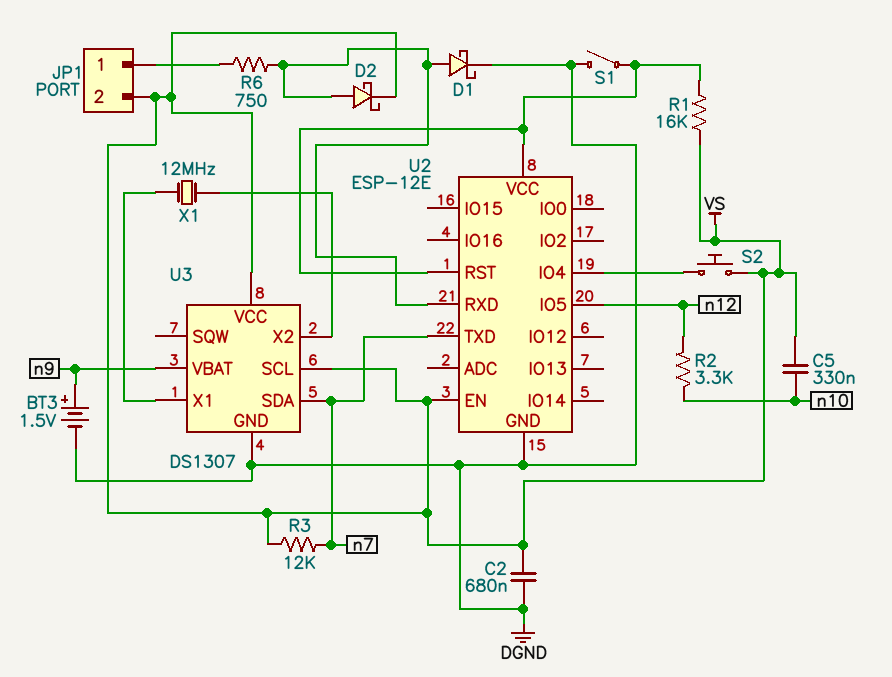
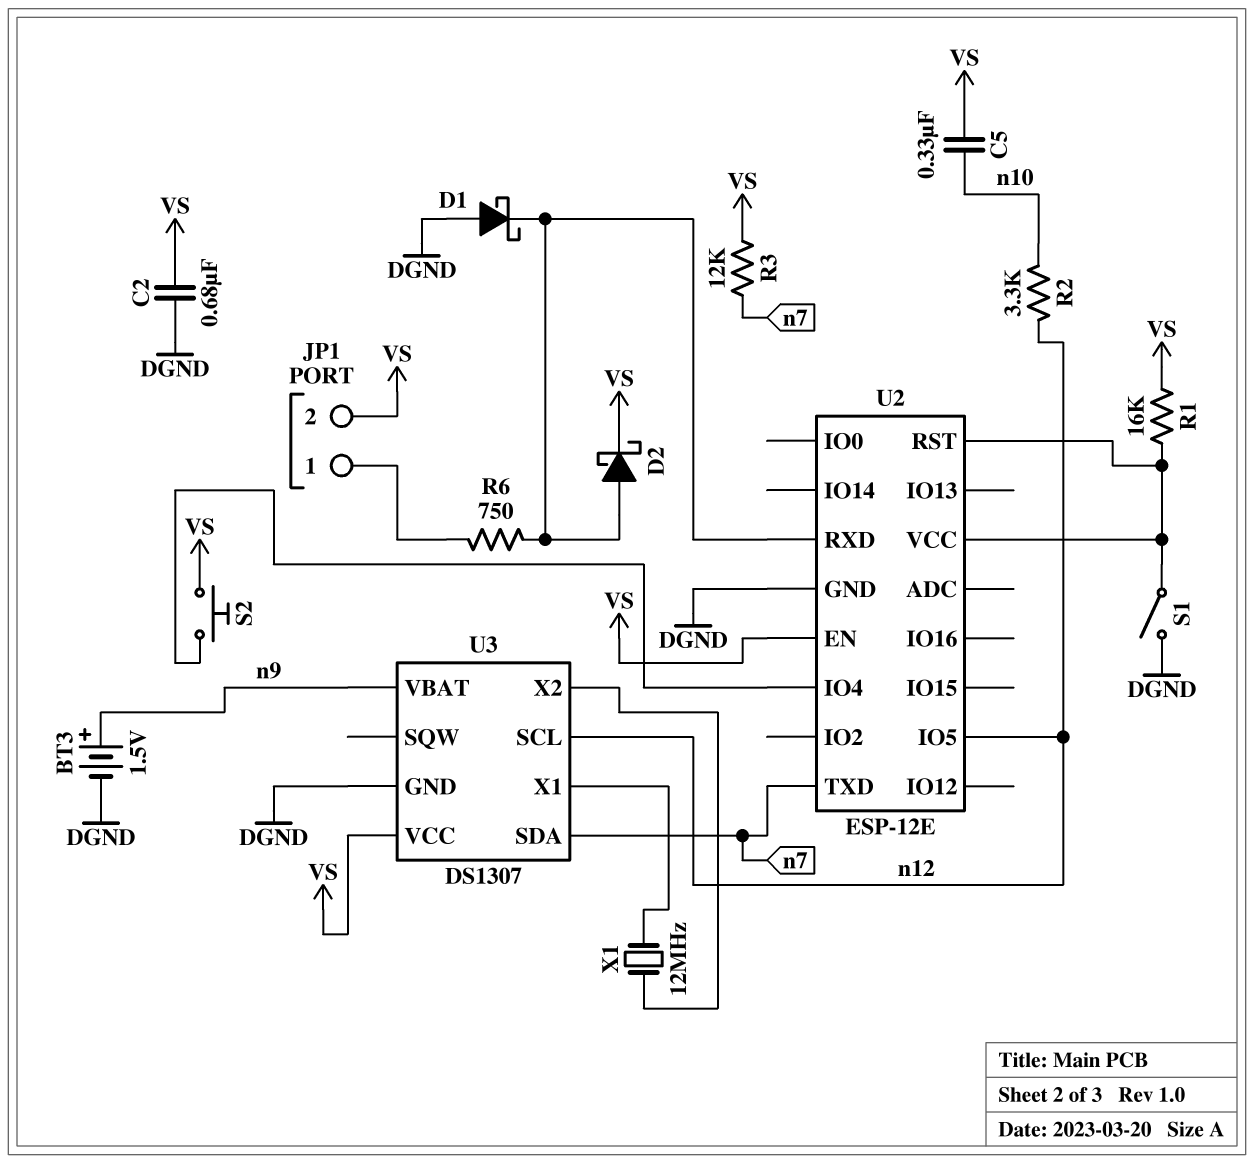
D1: schottky (A U2/RXD, K DGND) -> schottky (A DGND, K U2/RXD)
U3 pin SCL: VS -> n12

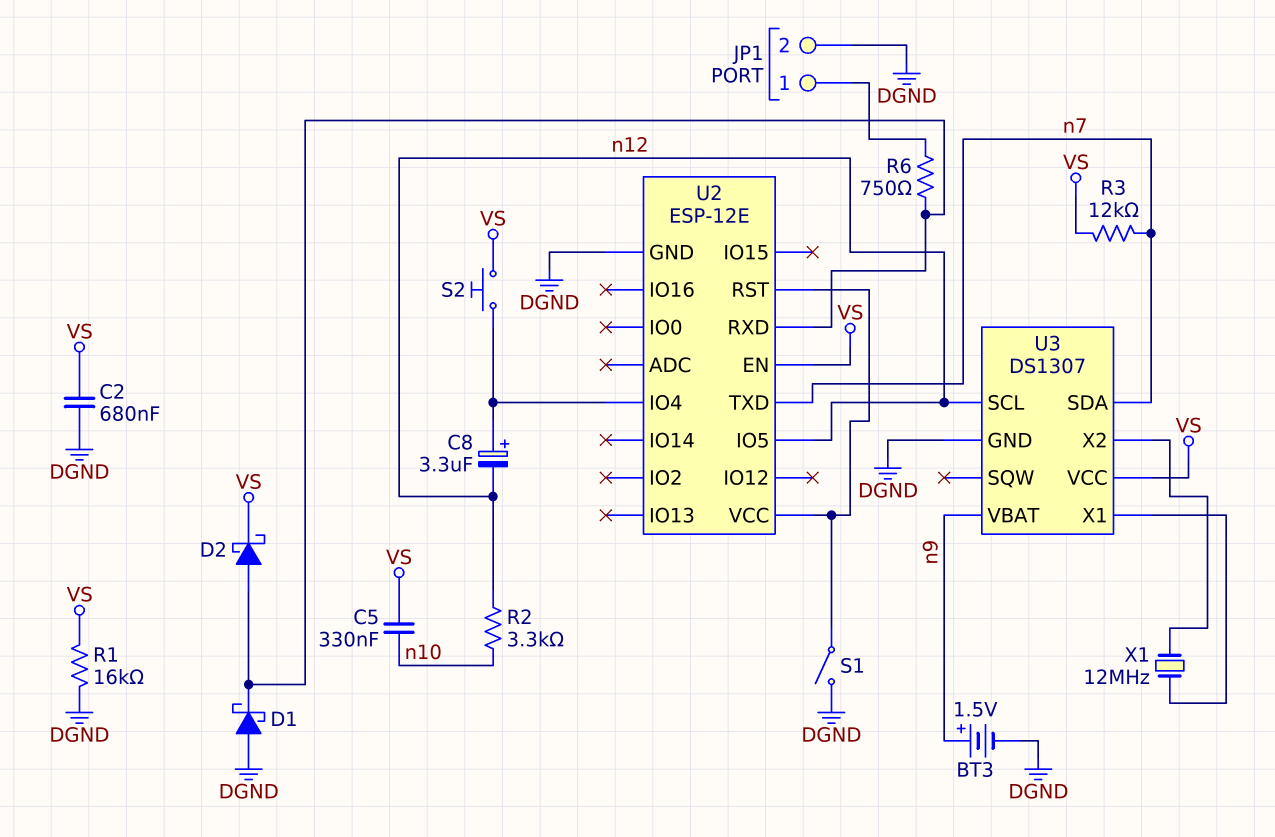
C8: none -> 3.3uF (plus U2/IO4, minus n12)
JP1 pin 2: VS -> DGND
R1: 16k (U2/RST, VS) -> 16k (DGND, VS)

